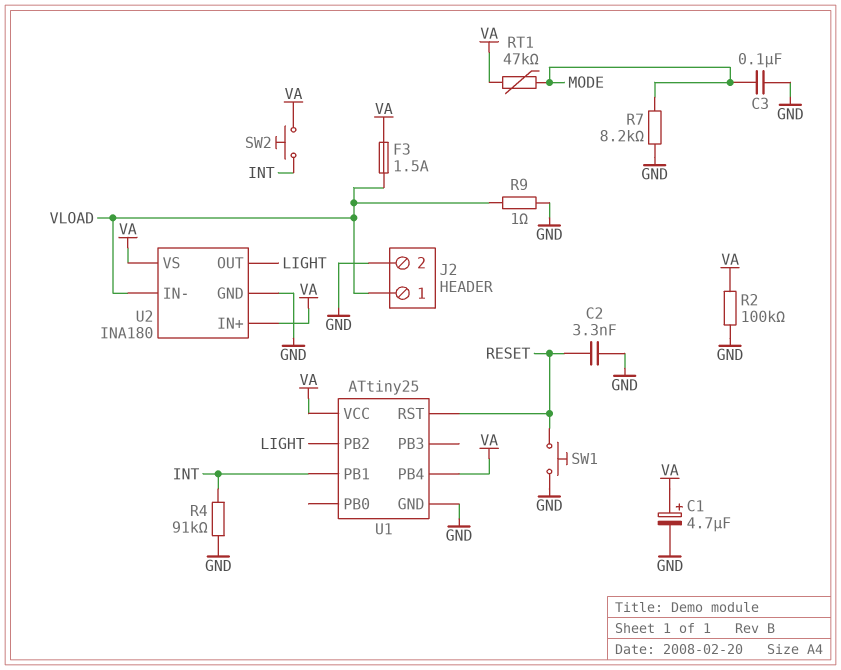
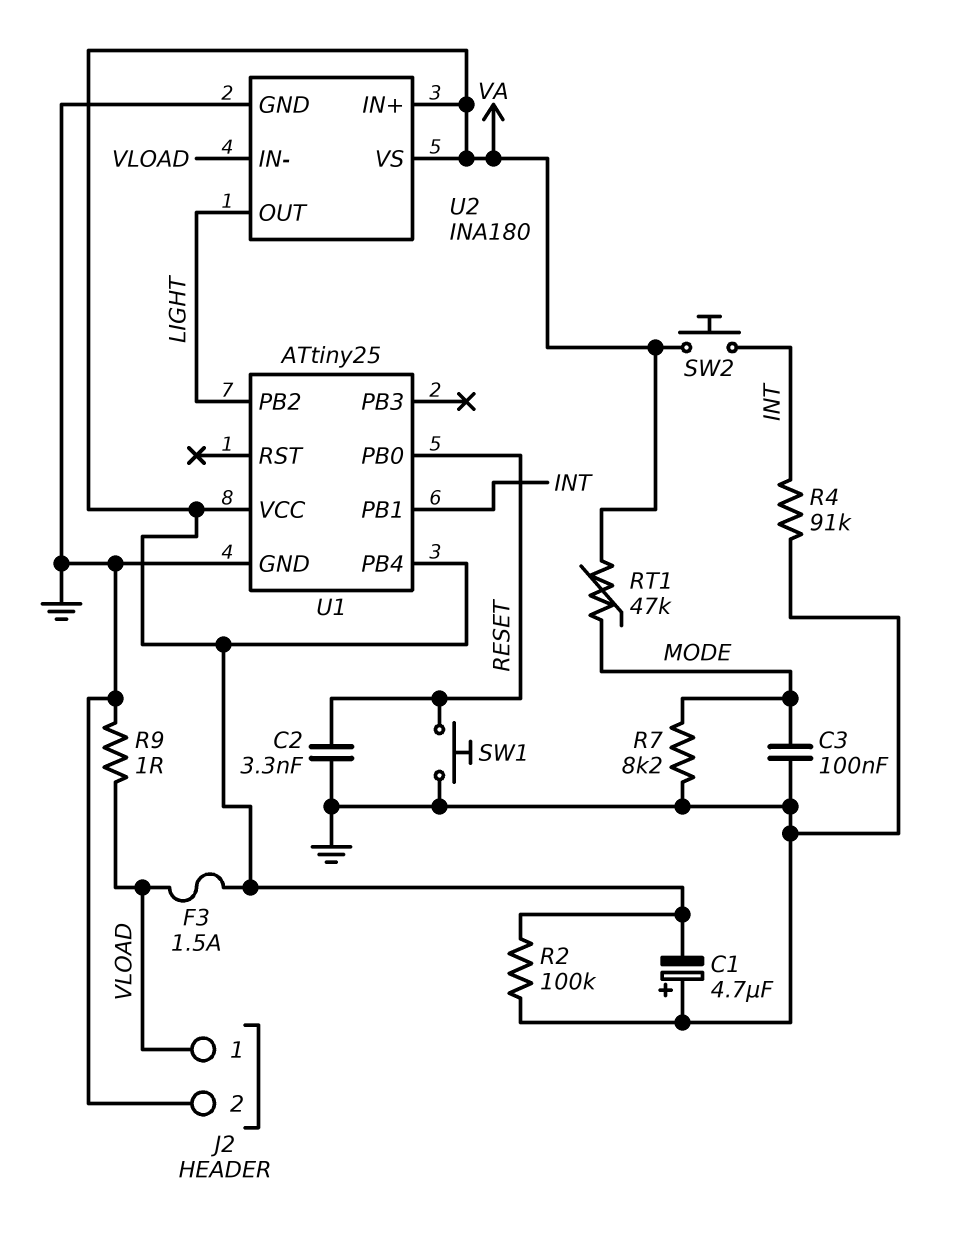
C1: 4.7uF (plus VA, minus GND) -> 4.7uF (plus GND, minus VA)
U1 pin PB0: none -> RESET
U1 pin RST: RESET -> none

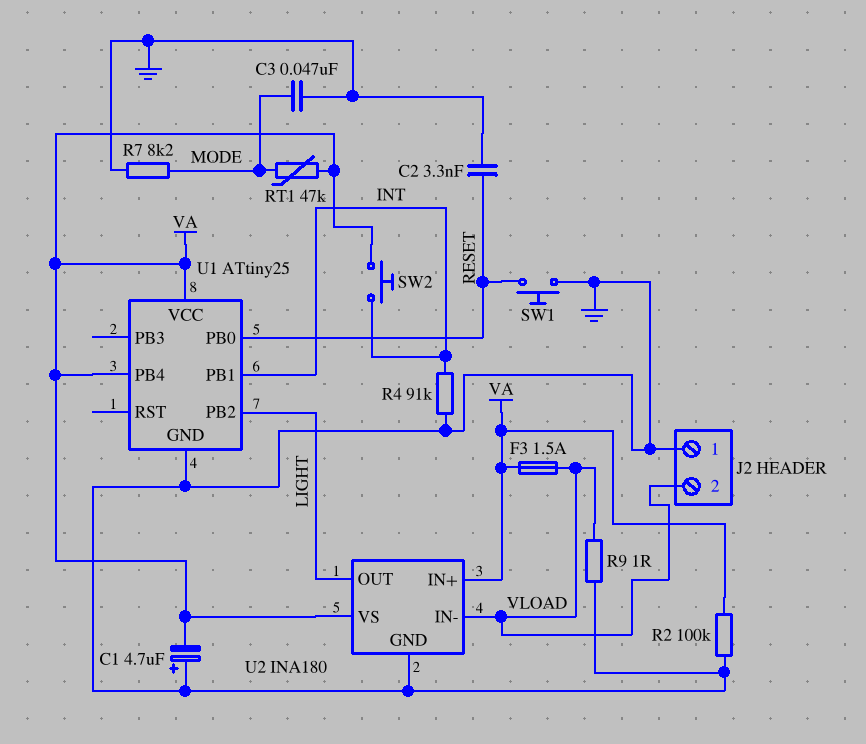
C3: 100nF (GND, MODE) -> 47nF (GND, MODE)
J2 pin 1: VLOAD -> GND
J2 pin 2: GND -> VLOAD

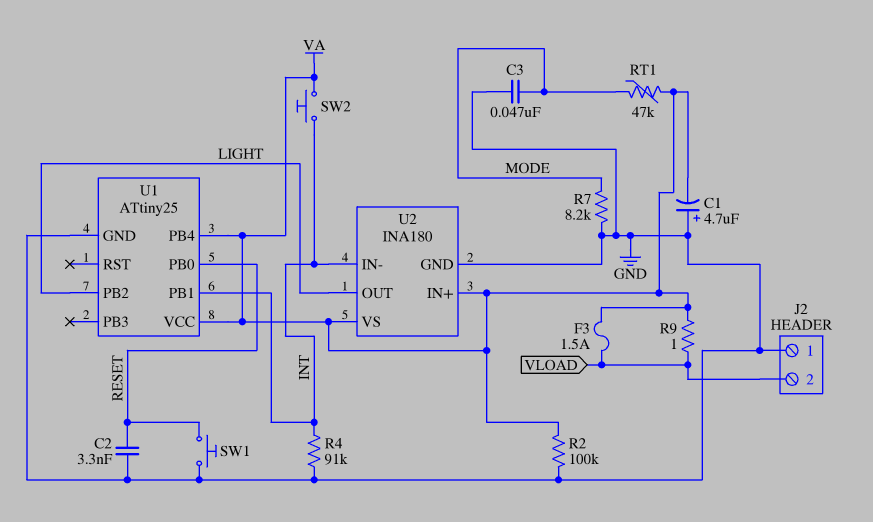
R9: 1 (GND, VLOAD) -> 1 (VA, VLOAD)
U2 pin IN-: VLOAD -> INT

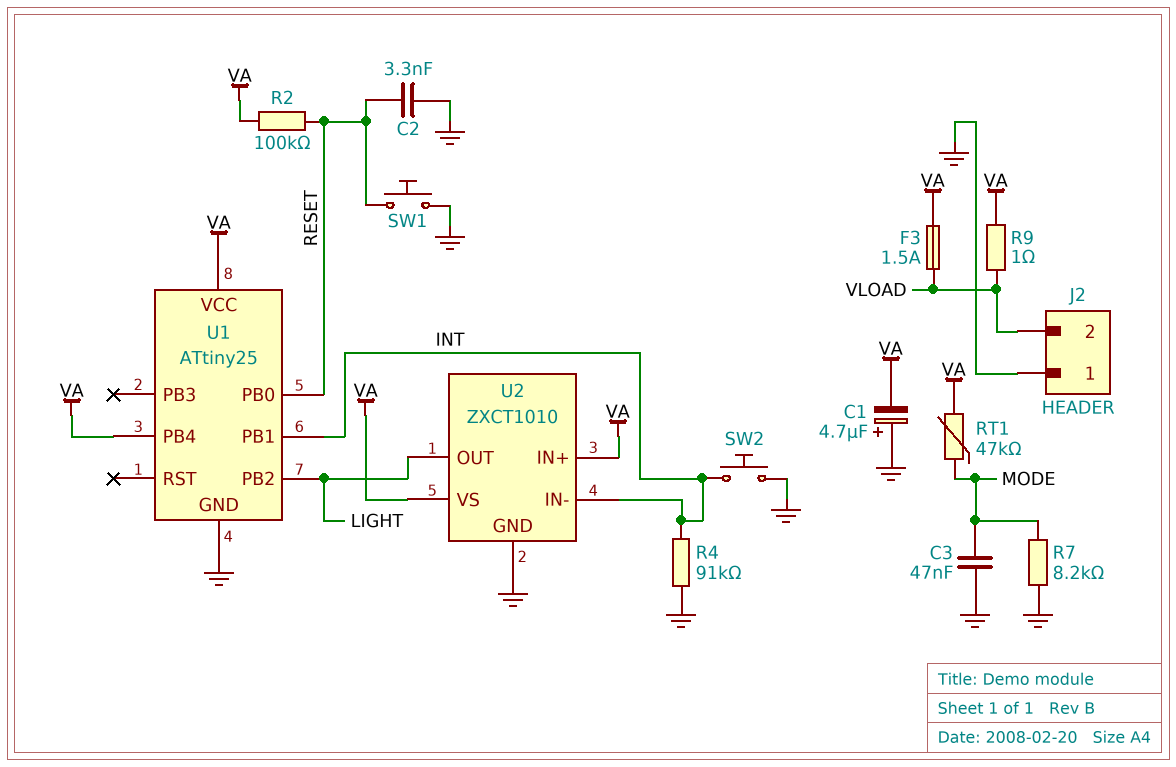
R2: 100k (GND, VA) -> 100k (RESET, VA)
SW2: button (INT, VA) -> button (GND, INT)
U2: INA180 -> ZXCT1010

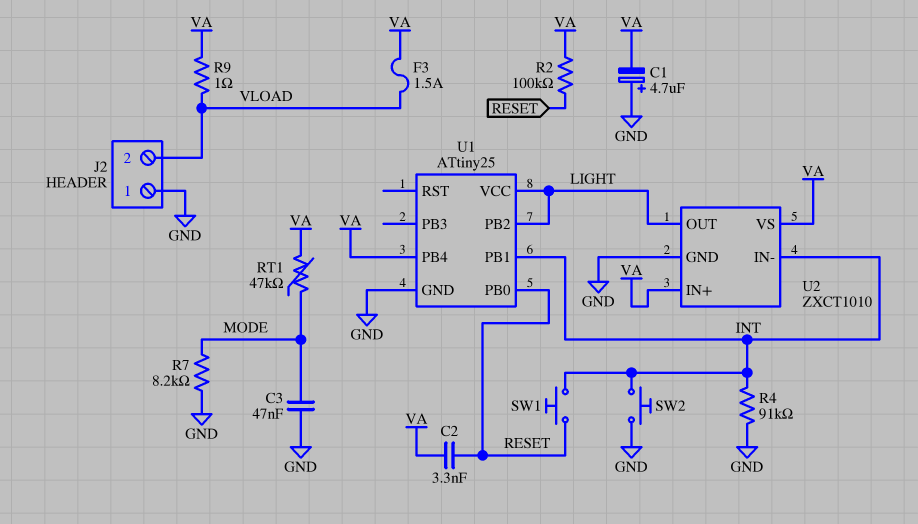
C2: 3.3nF (GND, RESET) -> 3.3nF (RESET, VA)
SW1: button (GND, RESET) -> button (INT, RESET)
U1 pin VCC: VA -> LIGHT

